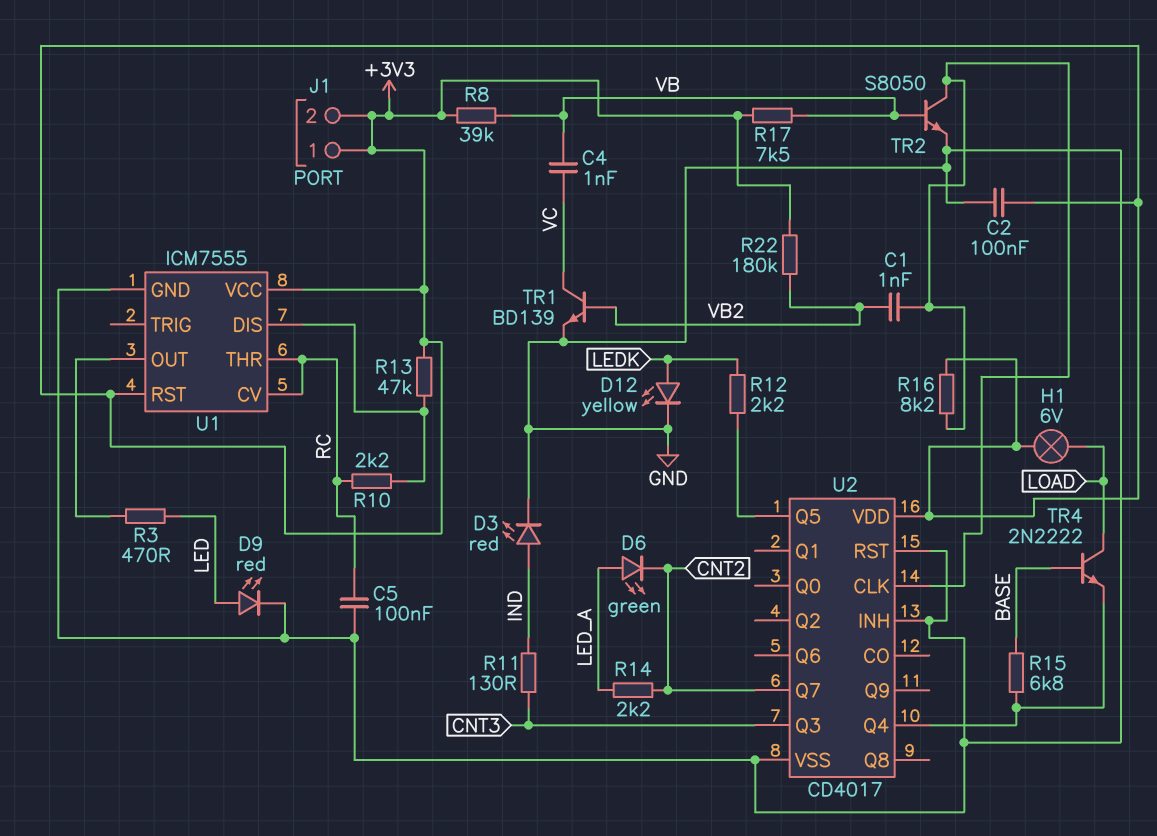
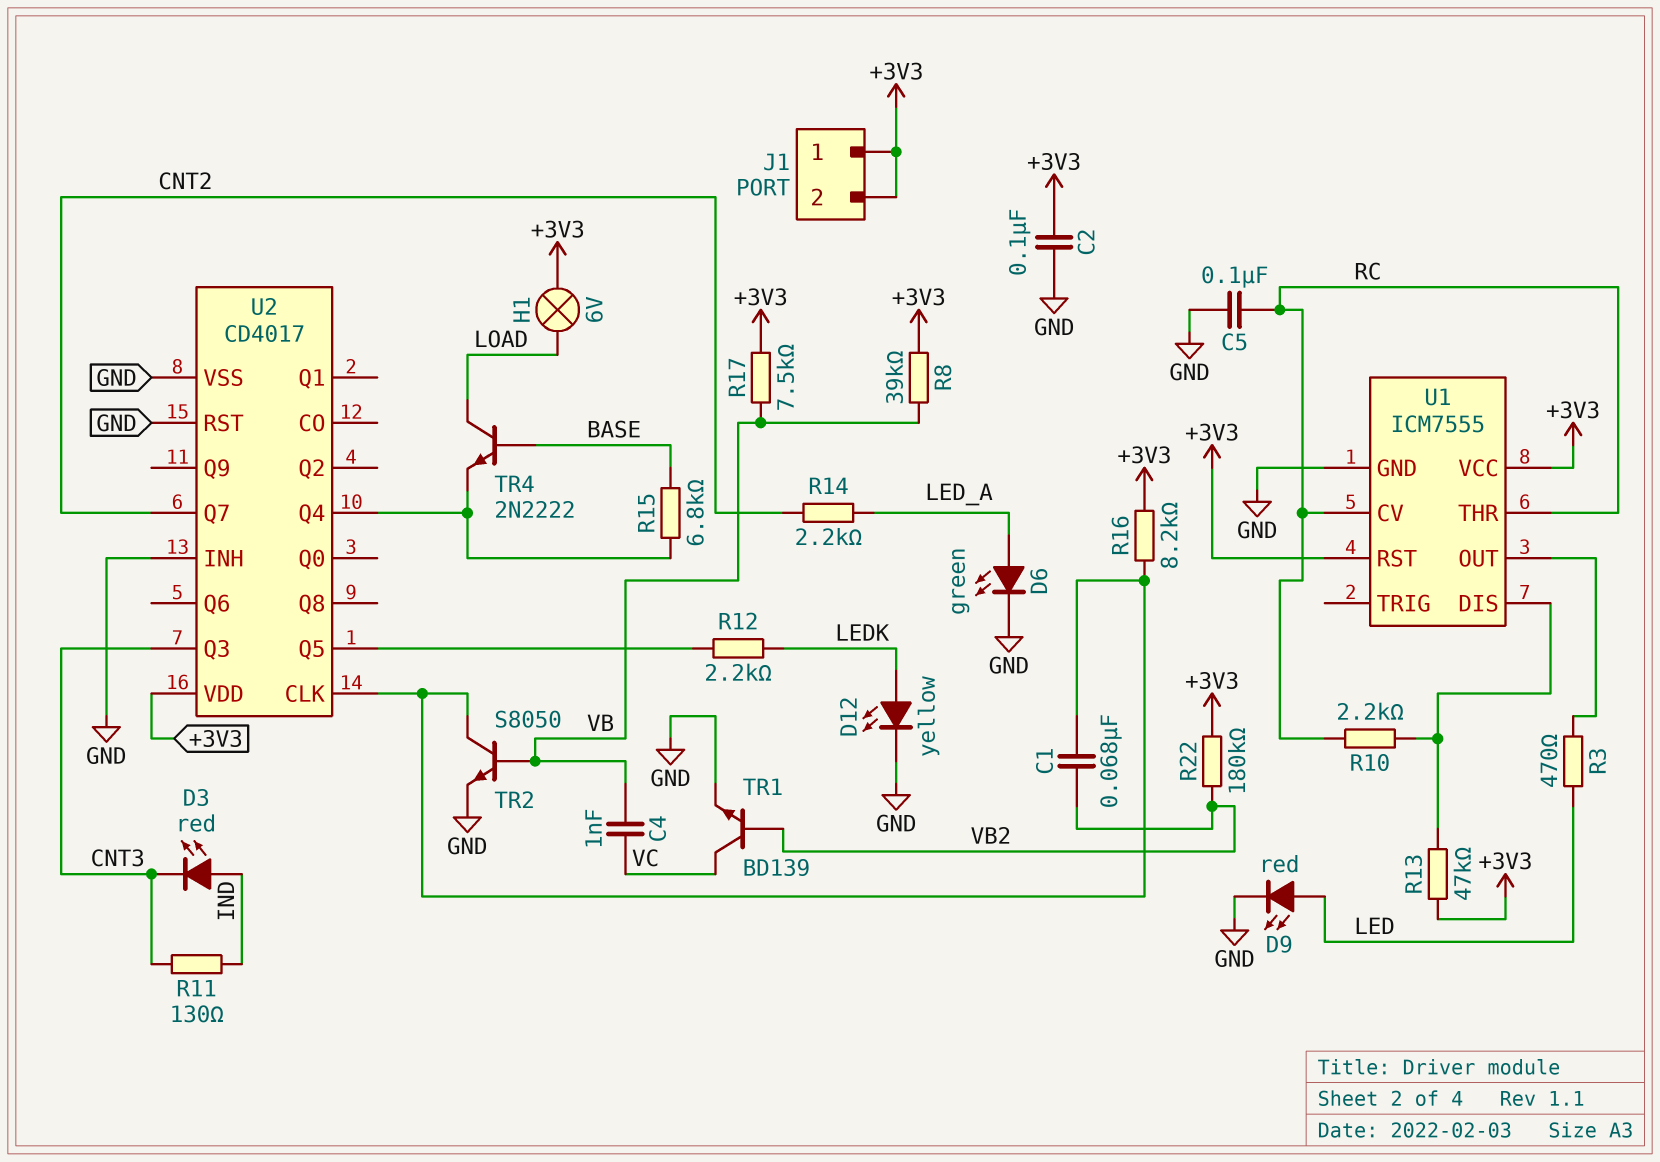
C1: 1nF (U2/CLK, VB2) -> 68nF (U2/CLK, VB2)
D3: LED red (A IND, K GND) -> LED red (A IND, K CNT3)
D6: LED green (A LED_A, K CNT2) -> LED green (A LED_A, K GND)

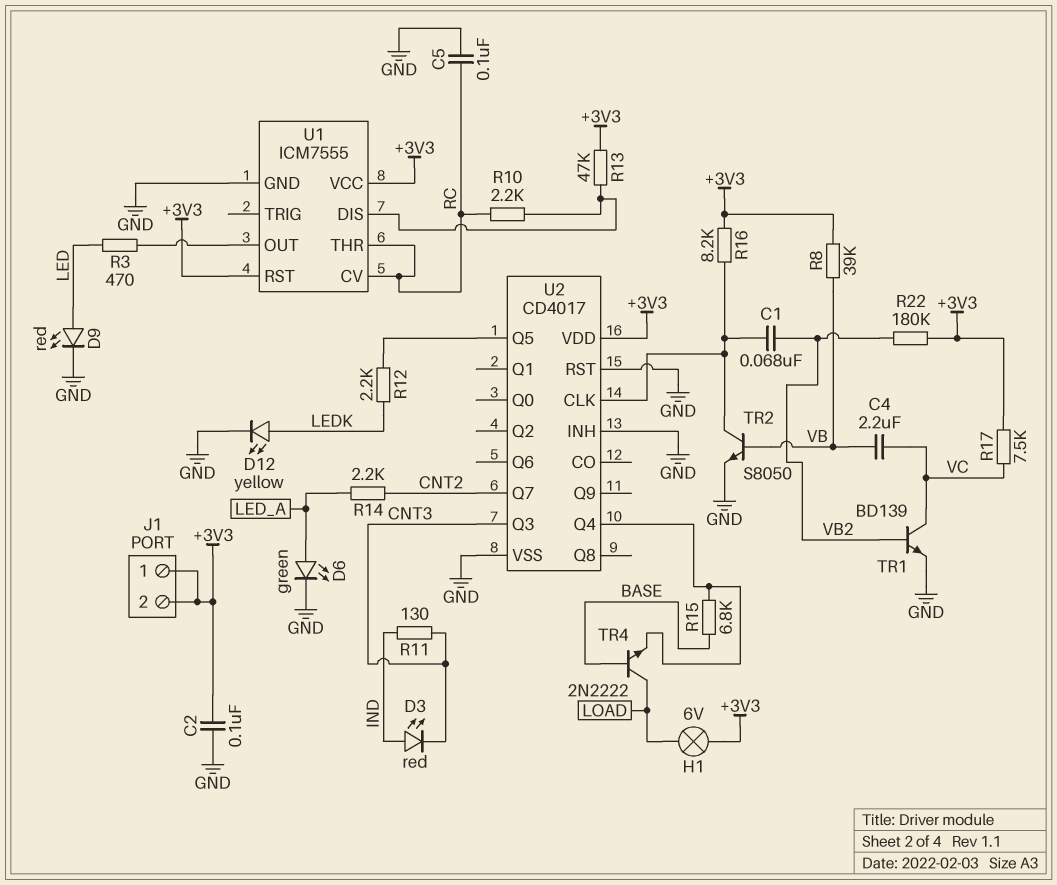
C4: 1nF (VB, VC) -> 2.2uF (VB, VC)
R17: 7.5k (+3V3, VB) -> 7.5k (+3V3, VC)

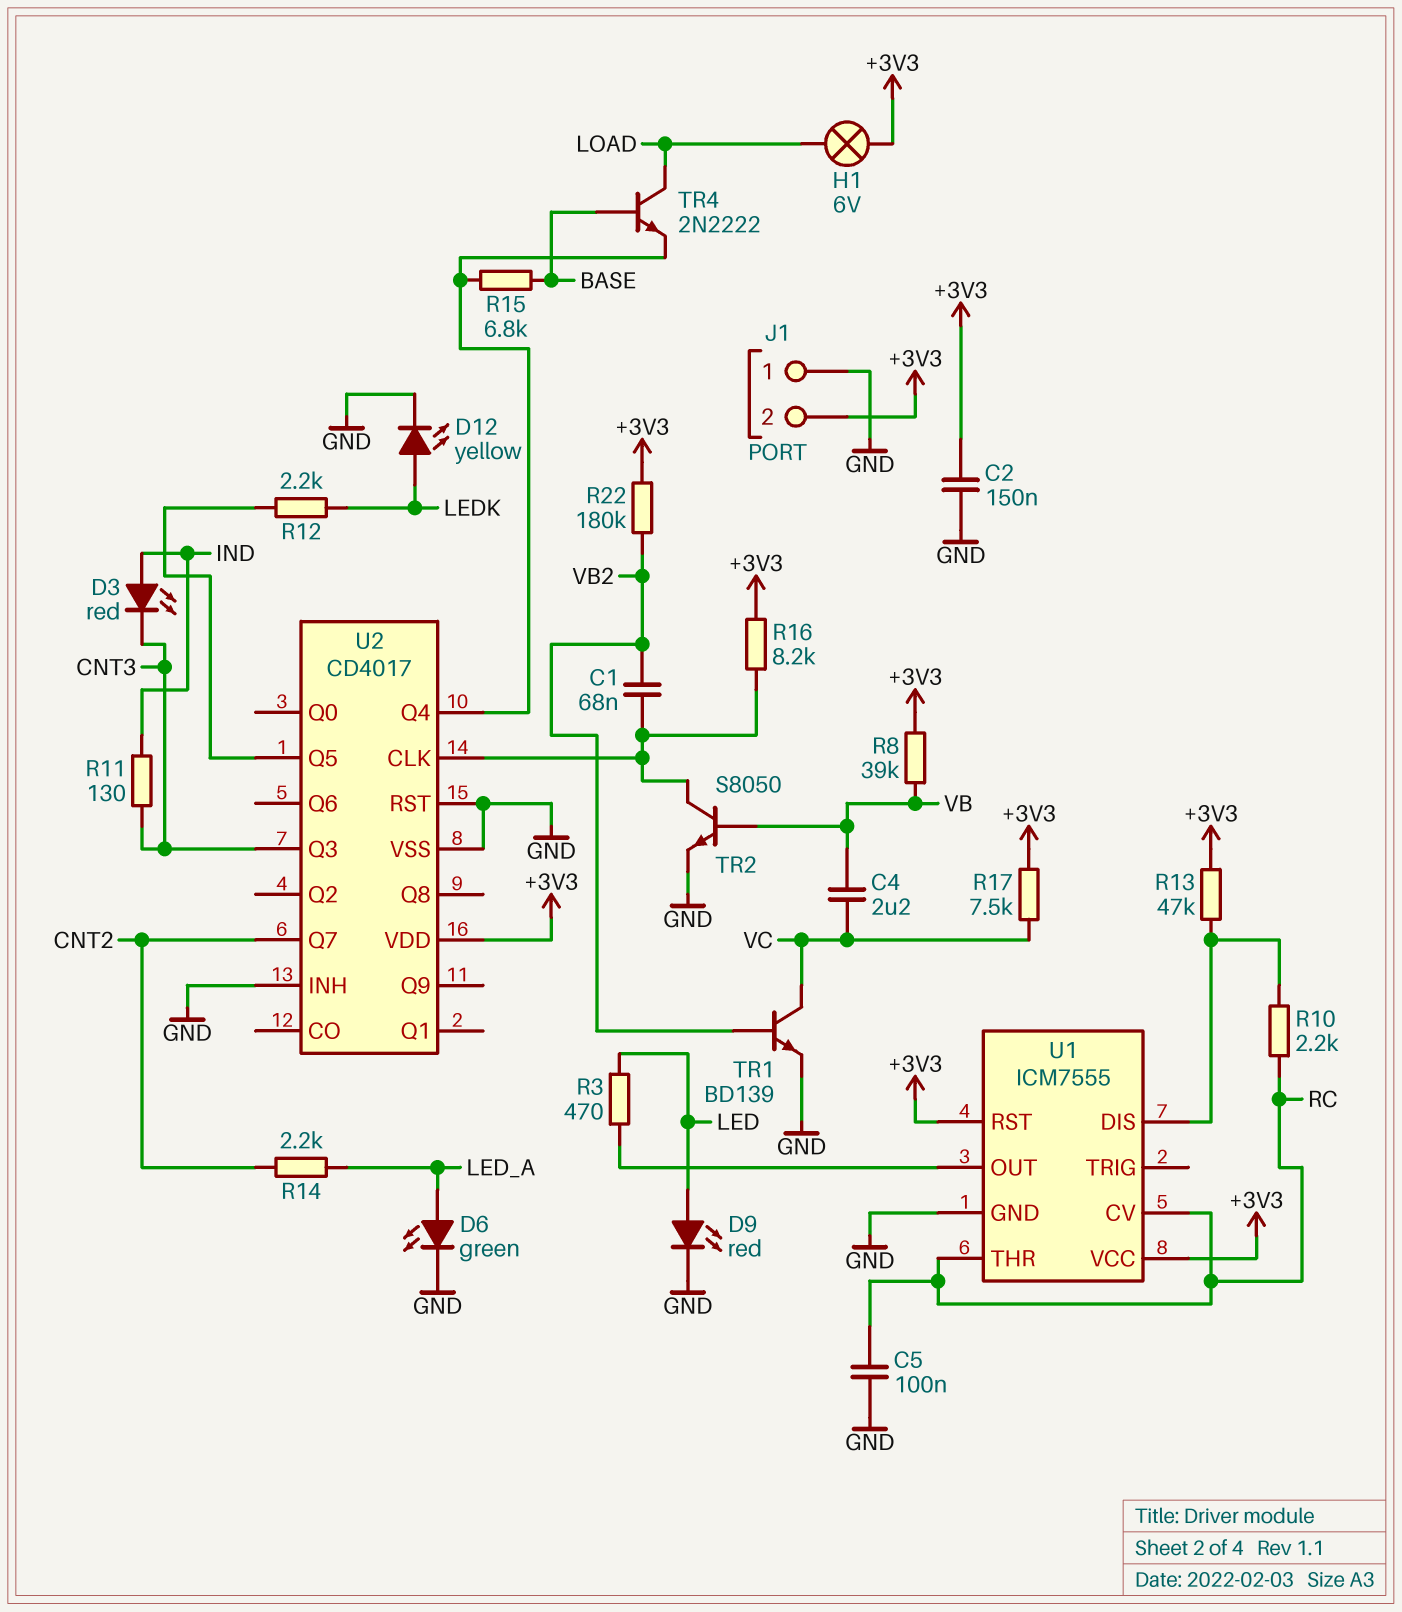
C2: 100nF (+3V3, GND) -> 150nF (+3V3, GND)
J1 pin 1: +3V3 -> GND

